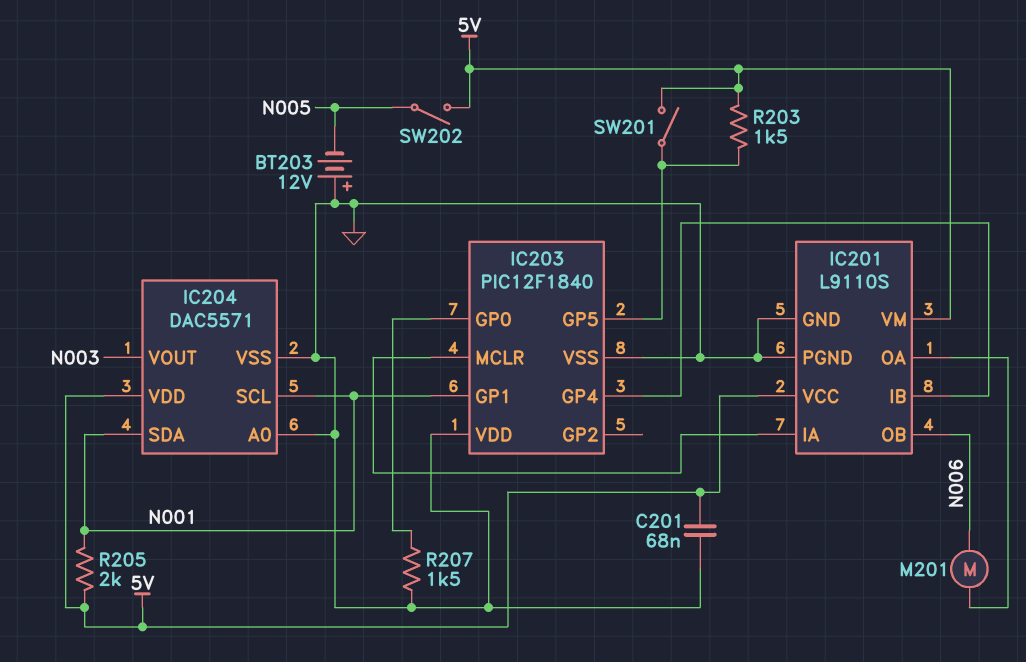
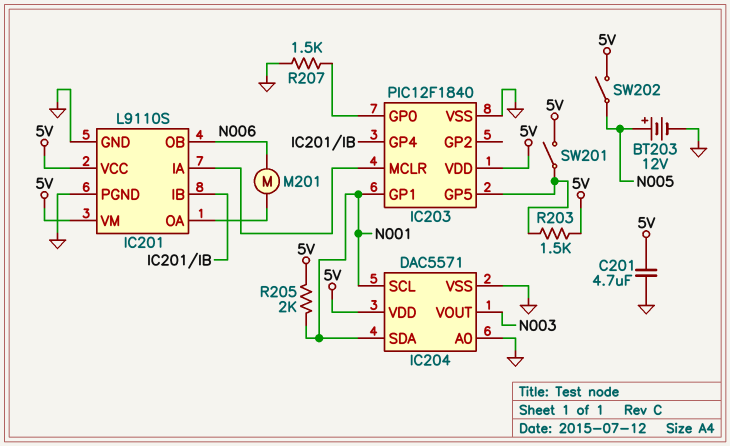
BT203: 12V (plus GND, minus N005) -> 12V (plus N005, minus GND)
C201: 68nF (5V, GND) -> 4.7uF (5V, GND)
IC203 pin VDD: GND -> 5V

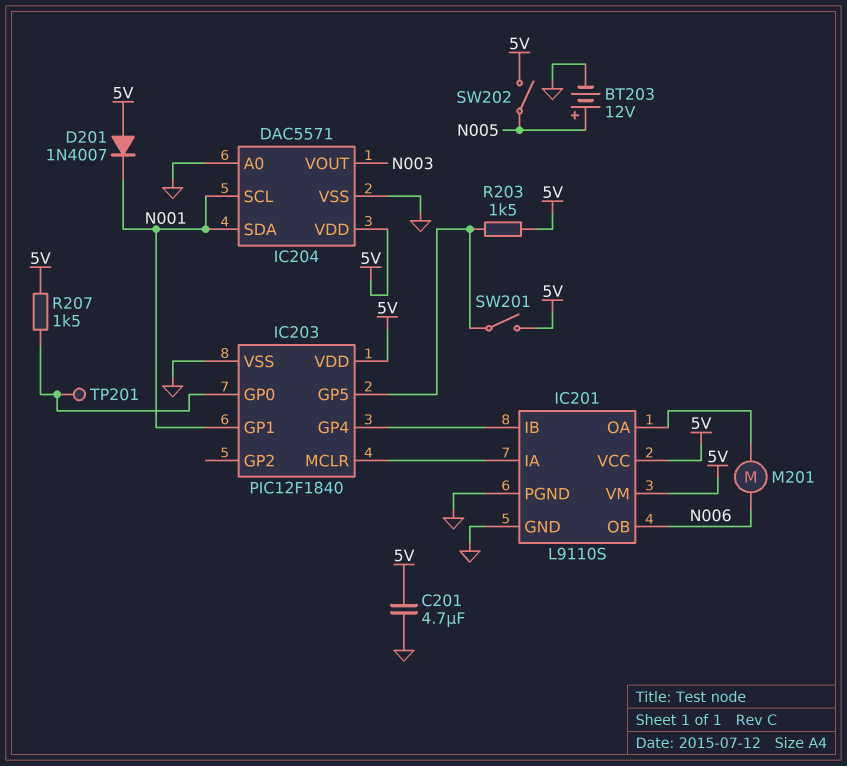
D201: none -> diode 1N4007 (A 5V, K N001)
R205: 2k (5V, N001) -> none
R207: 1.5k (GND, IC203/GP0) -> 1.5k (5V, IC203/GP0)
TP201: none -> test point (IC203/GP0)

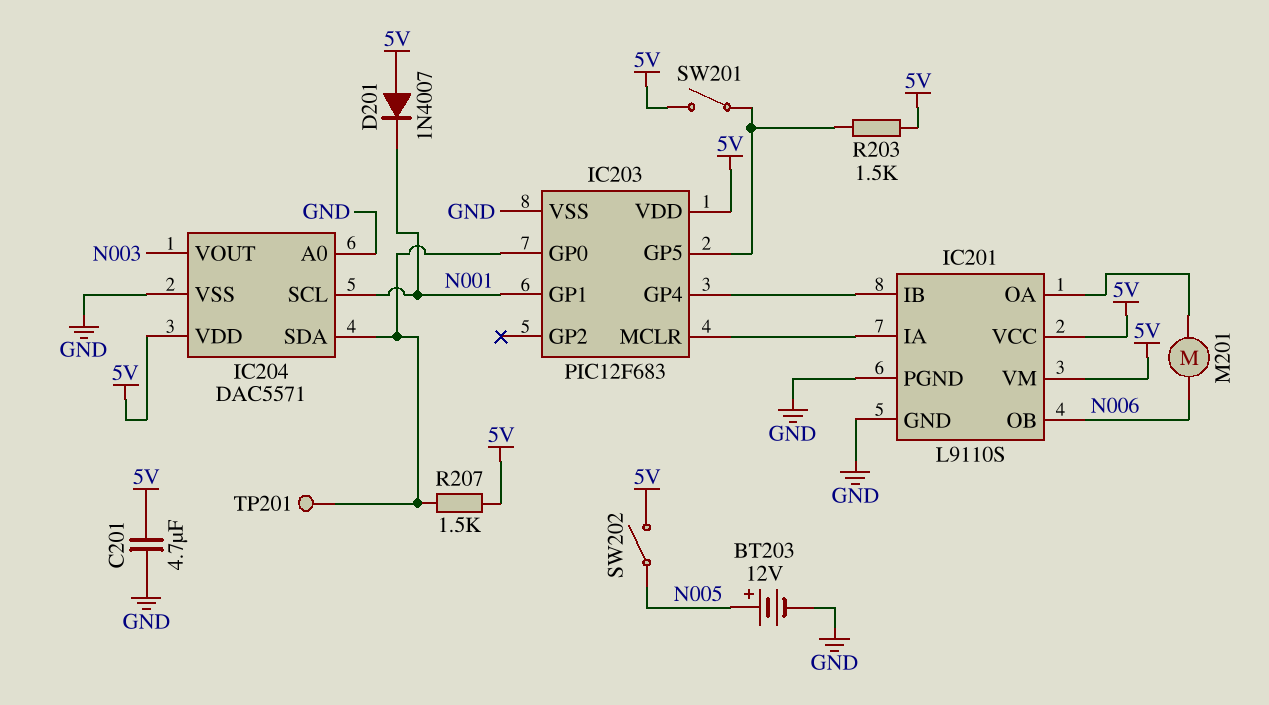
IC203: PIC12F1840 -> PIC12F683
IC204 pin SDA: N001 -> IC203/GP0

